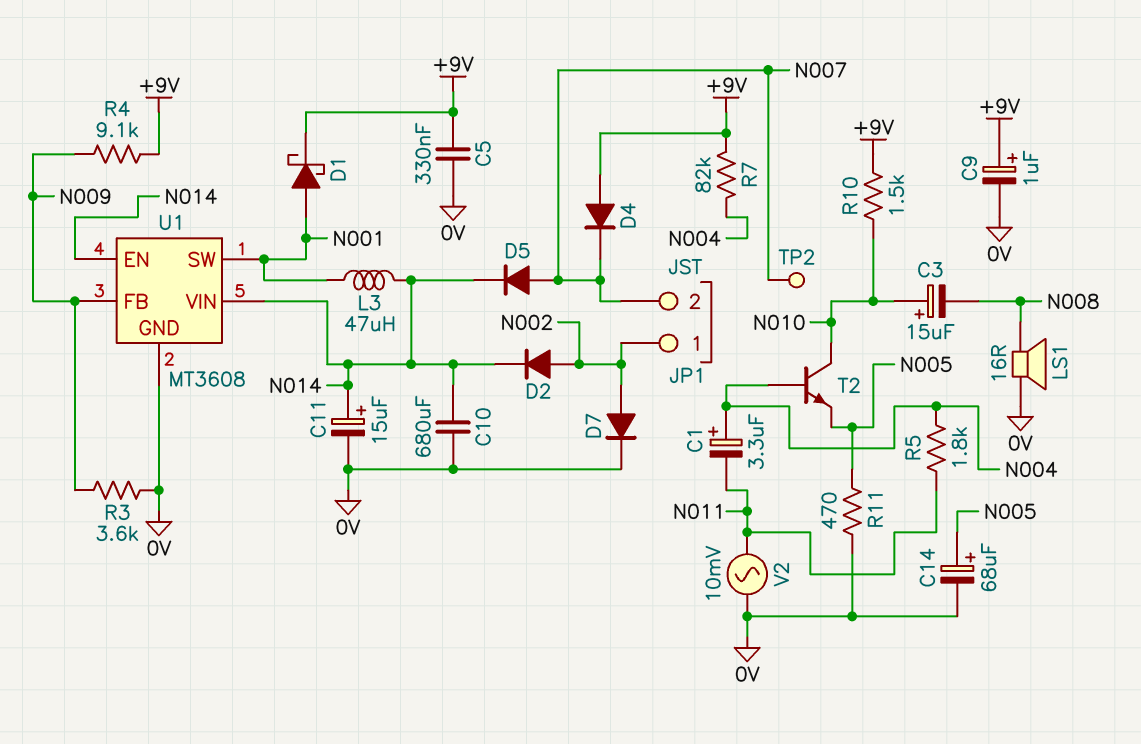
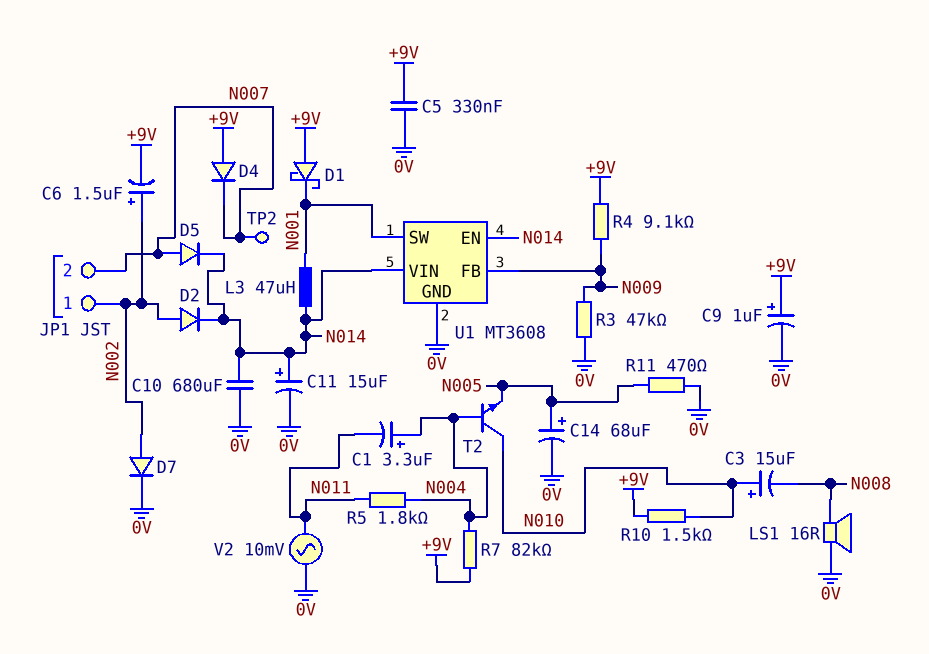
C6: none -> 1.5uF (plus N002, minus +9V)
D1: schottky (A N001, K +9V) -> schottky (A +9V, K N001)
R3: 3.6k (0V, N009) -> 47k (0V, N009)

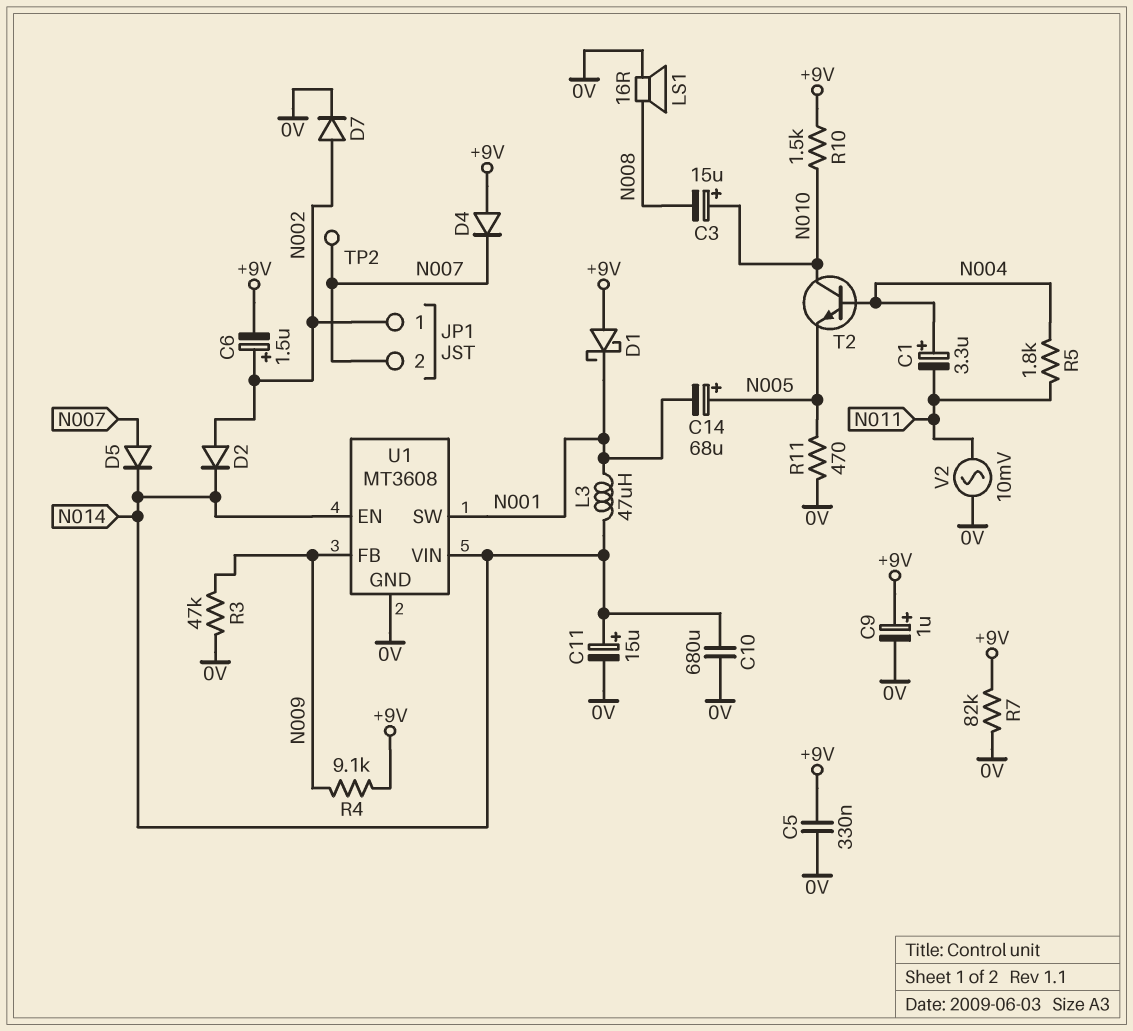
C14: 68uF (plus N005, minus 0V) -> 68uF (plus N005, minus N001)
R7: 82k (+9V, N004) -> 82k (+9V, 0V)

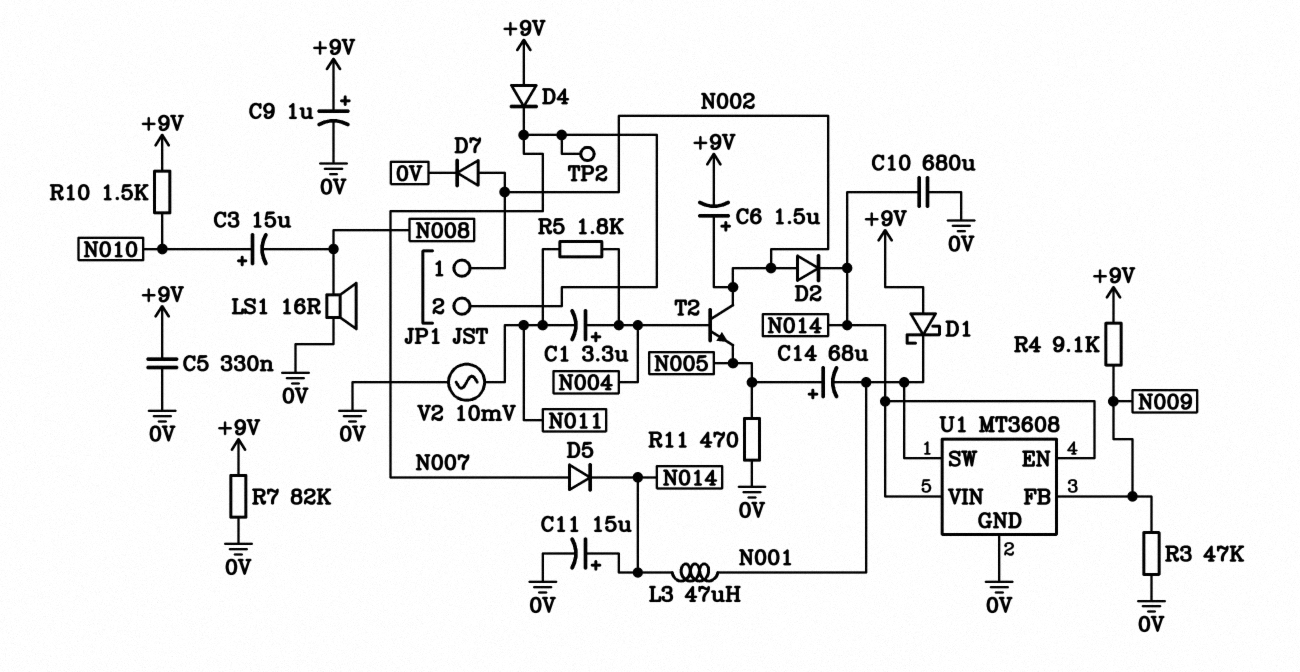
T2: NPN (B N004, C N010, E N005) -> NPN (B N004, C N002, E N005)

